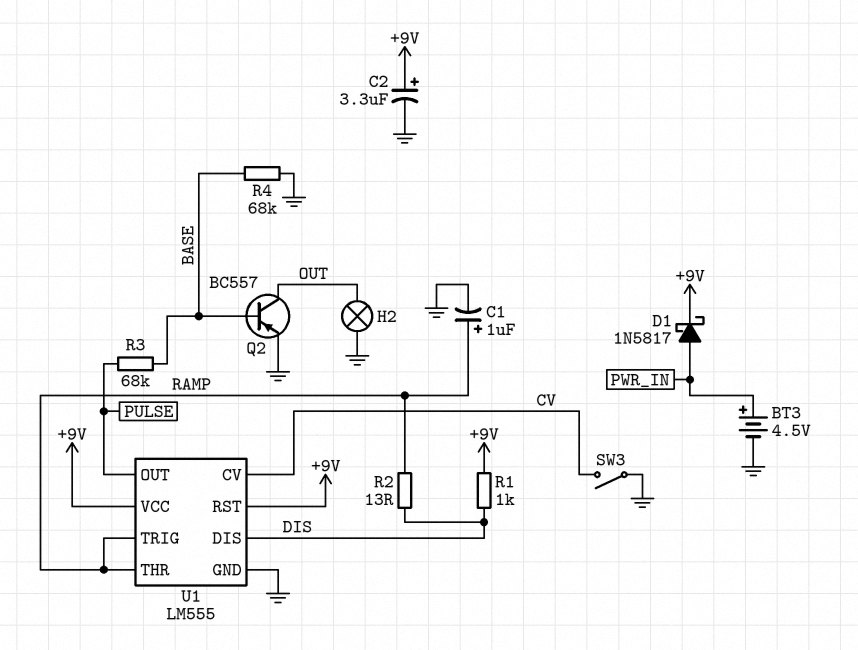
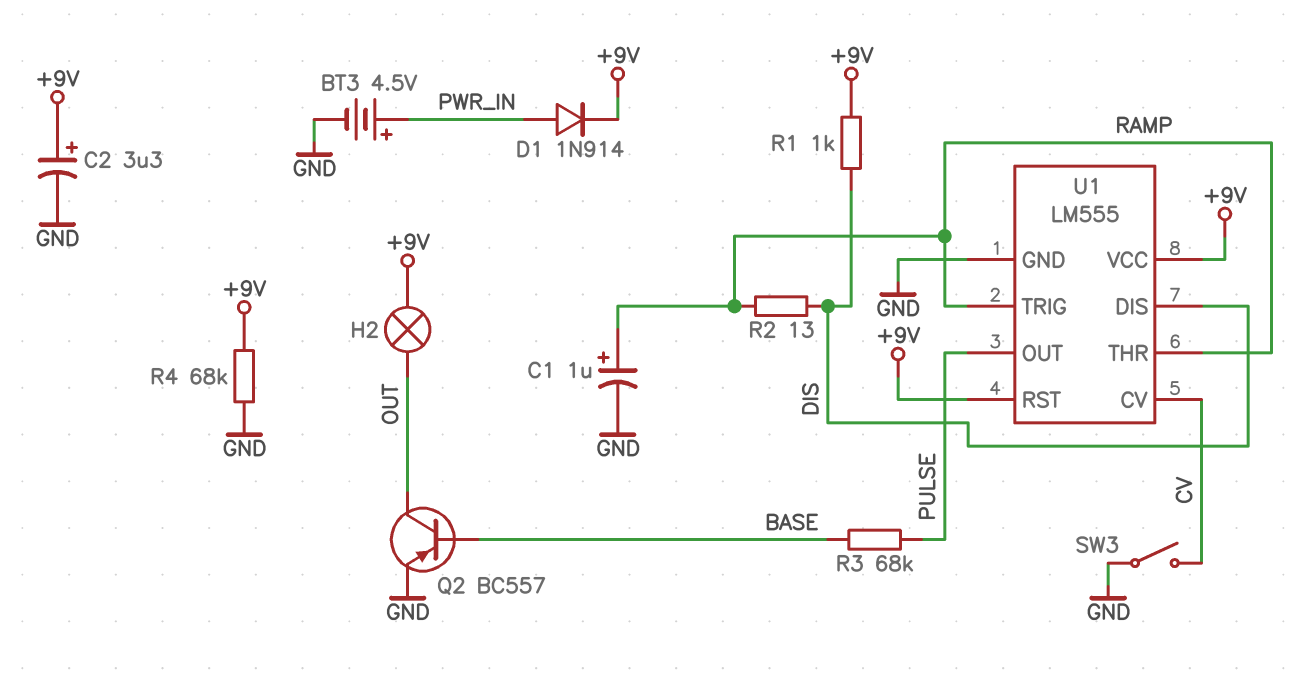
D1: schottky 1N5817 (A PWR_IN, K +9V) -> diode 1N914 (A PWR_IN, K +9V)
H2: lamp (GND, OUT) -> lamp (+9V, OUT)
R4: 68k (BASE, GND) -> 68k (+9V, GND)

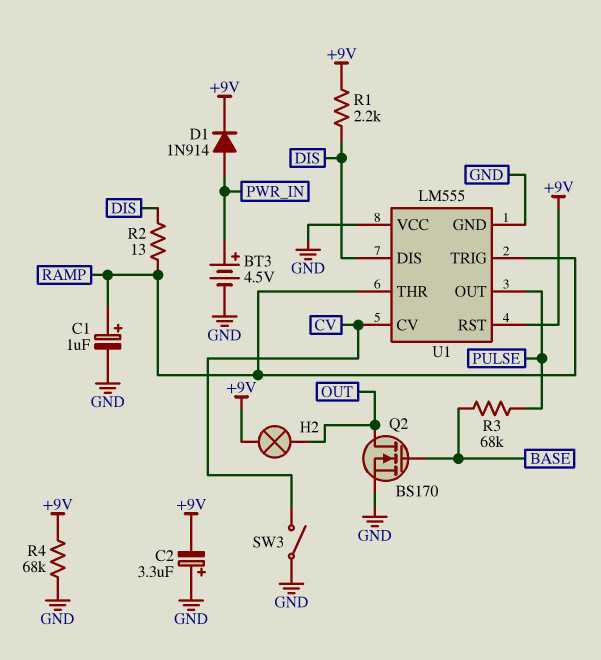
C2: 3.3uF (plus +9V, minus GND) -> 3.3uF (plus GND, minus +9V)
Q2: PNP BC557 (B BASE, C OUT, E GND) -> NMOS BS170 (G BASE, D OUT, S GND)
R1: 1k (+9V, DIS) -> 2.2k (+9V, DIS)
U1 pin VCC: +9V -> GND

